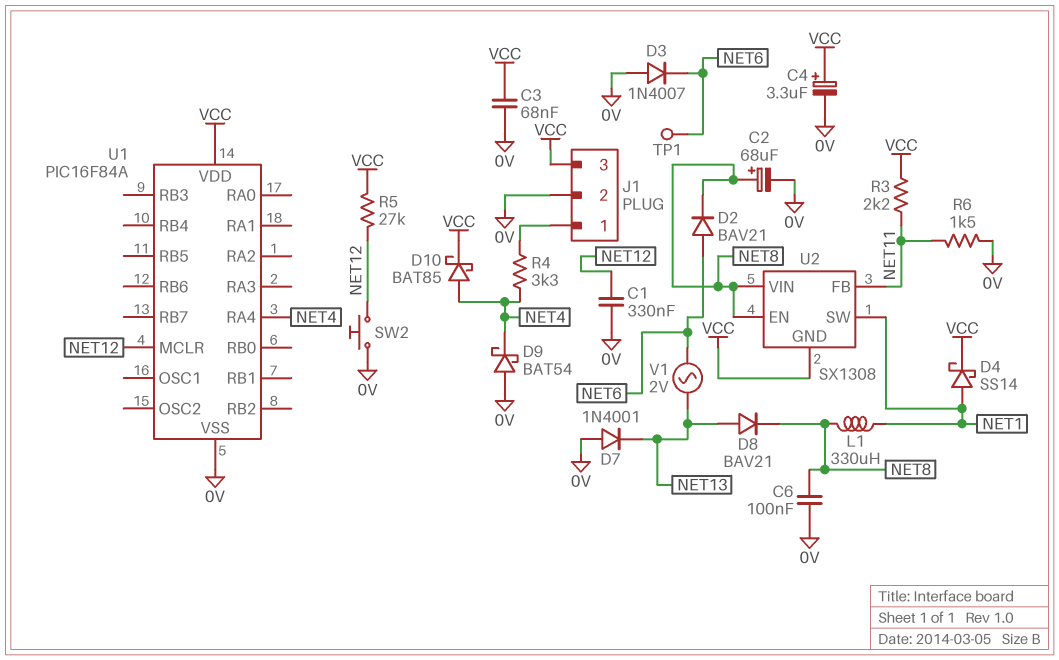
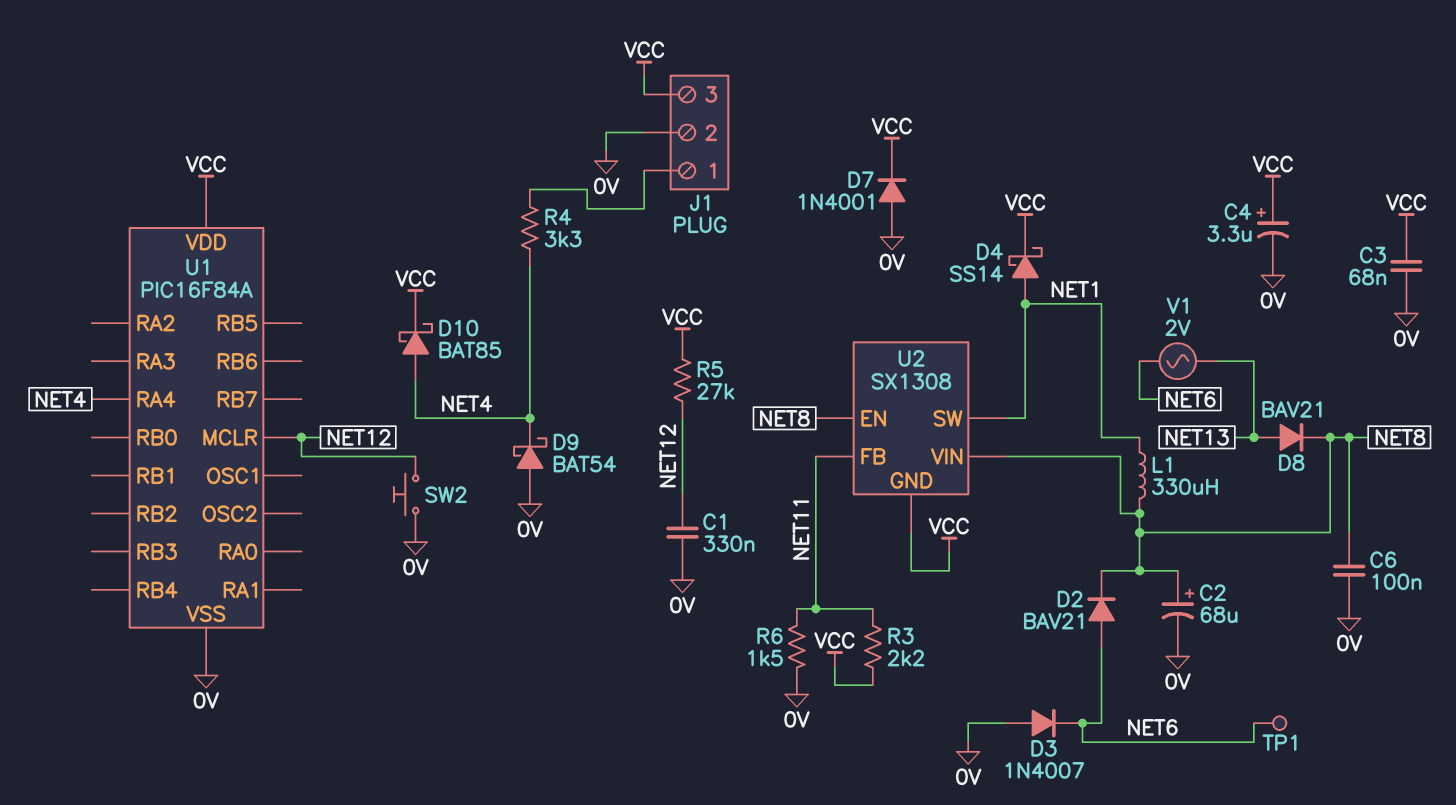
D7: diode 1N4001 (A 0V, K NET13) -> diode 1N4001 (A 0V, K VCC)

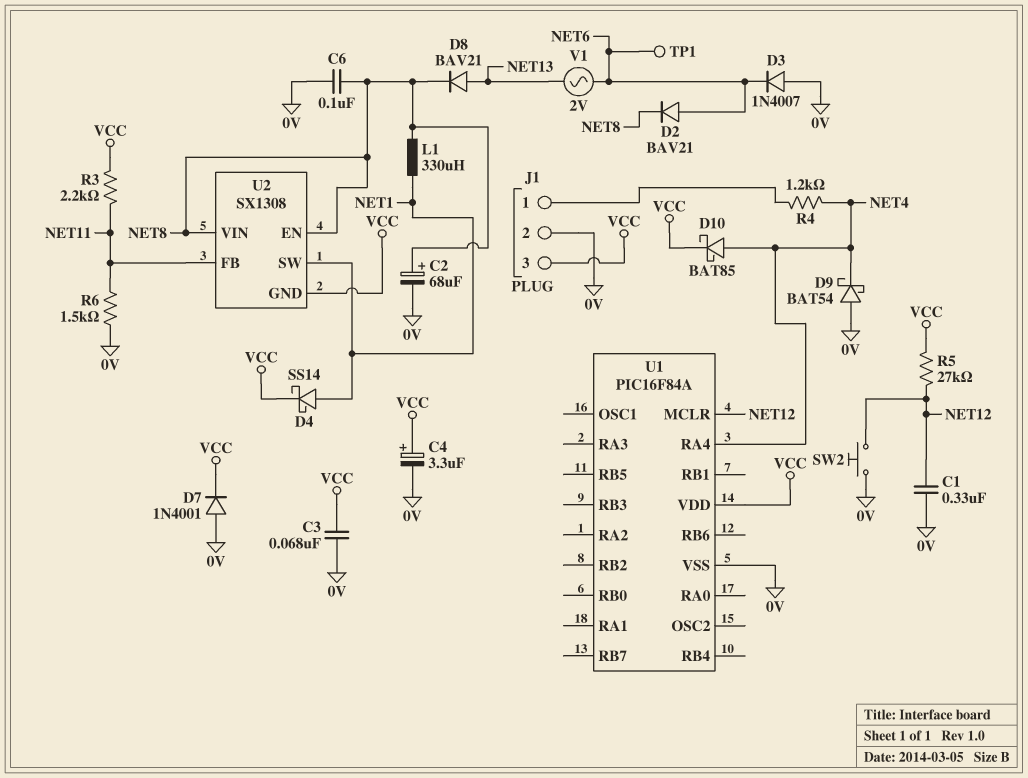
R4: 3.3k (J1/1, NET4) -> 1.2k (J1/1, NET4)

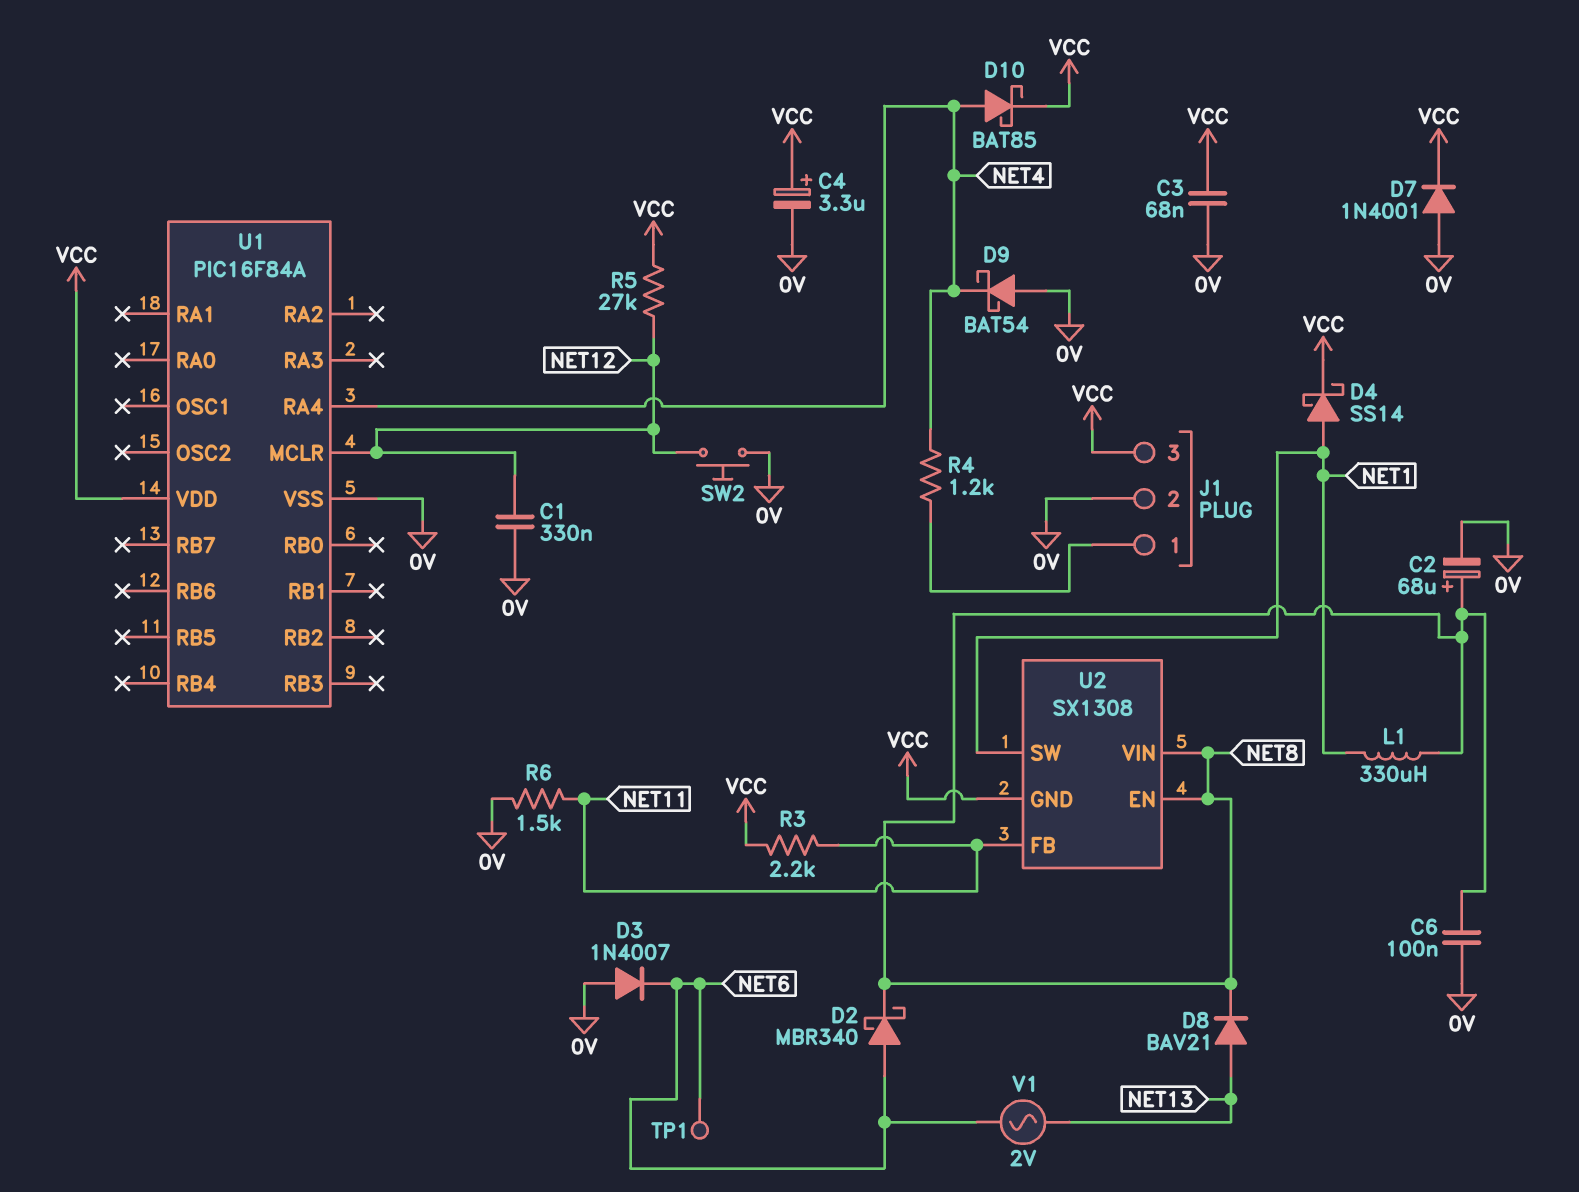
D2: diode BAV21 (A NET6, K NET8) -> schottky MBR340 (A NET6, K NET8)

